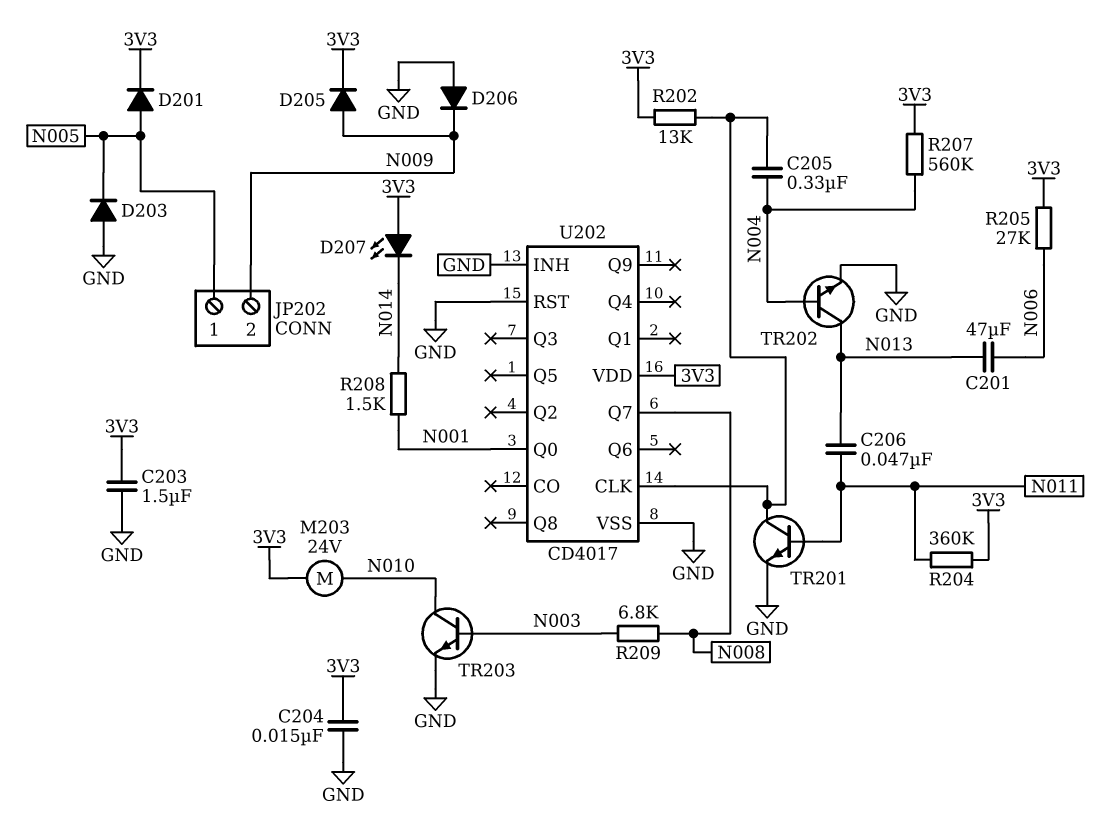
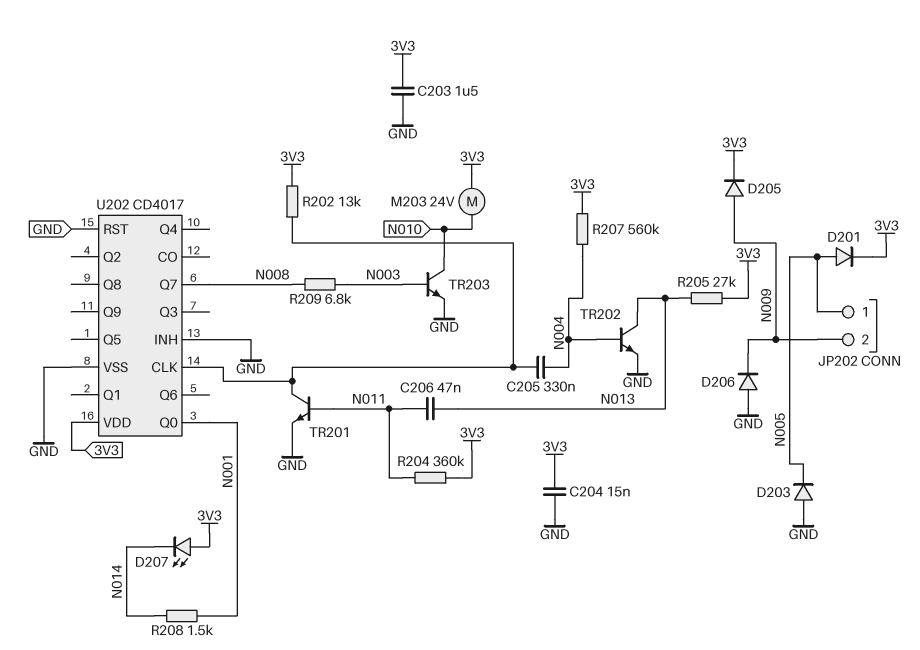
C201: 47uF (N006, N013) -> none
R205: 27k (3V3, N006) -> 27k (3V3, N013)

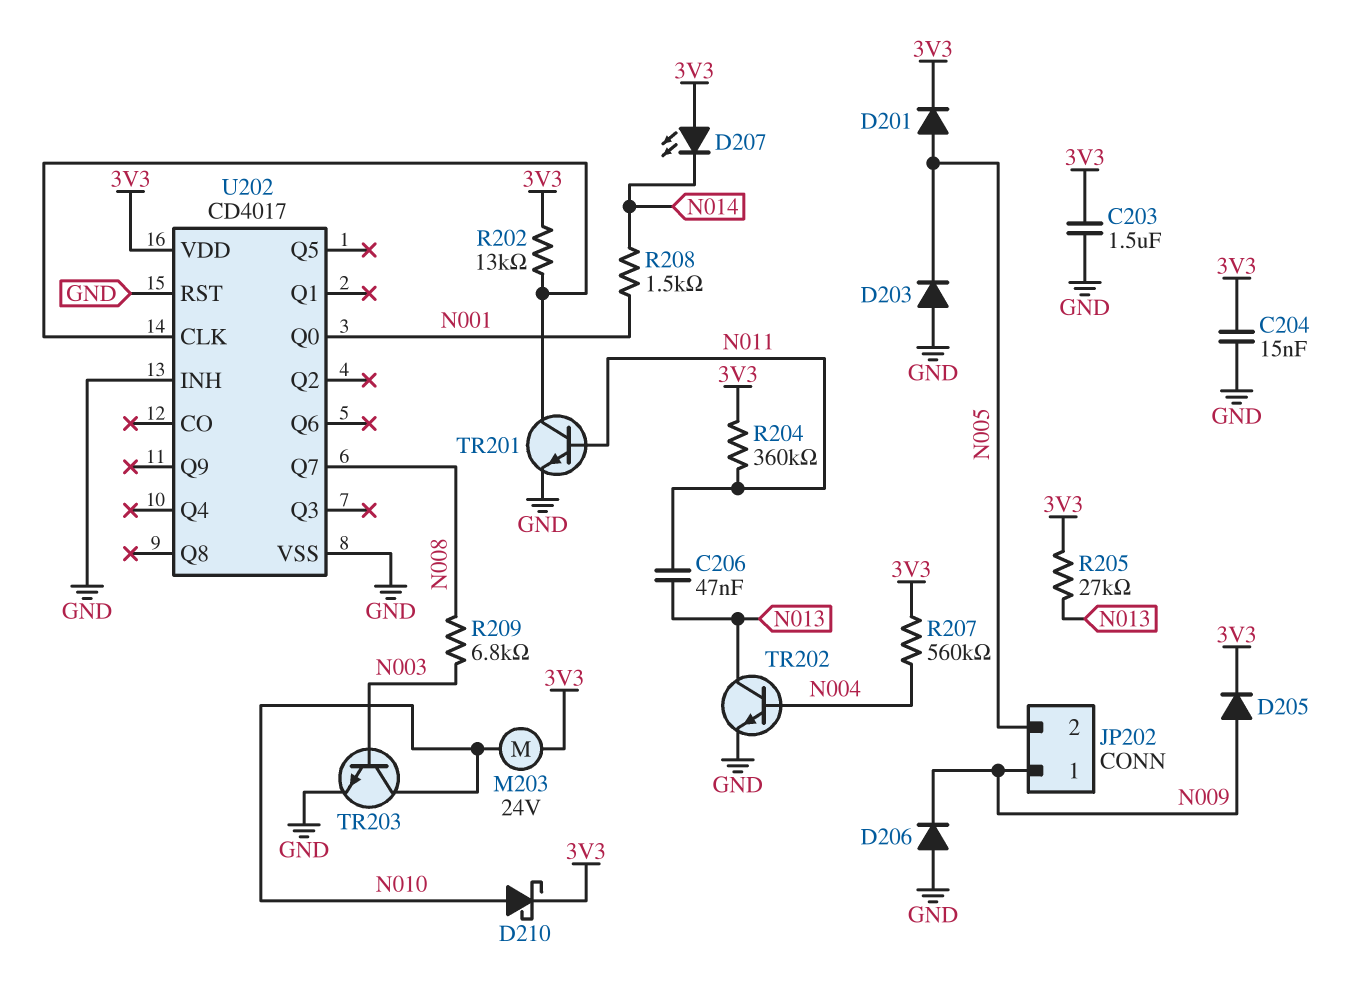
C205: 330nF (N004, U202/CLK) -> none
D210: none -> schottky (A N010, K 3V3)
JP202 pin 1: N005 -> N009
JP202 pin 2: N009 -> N005

